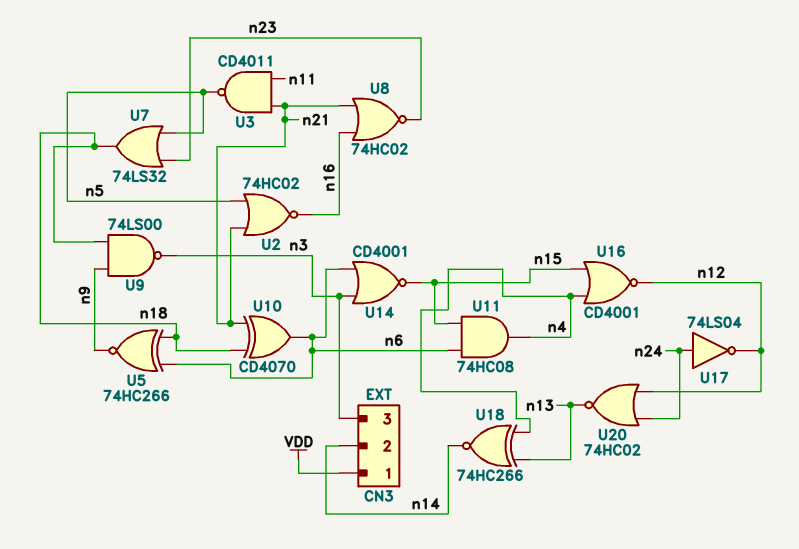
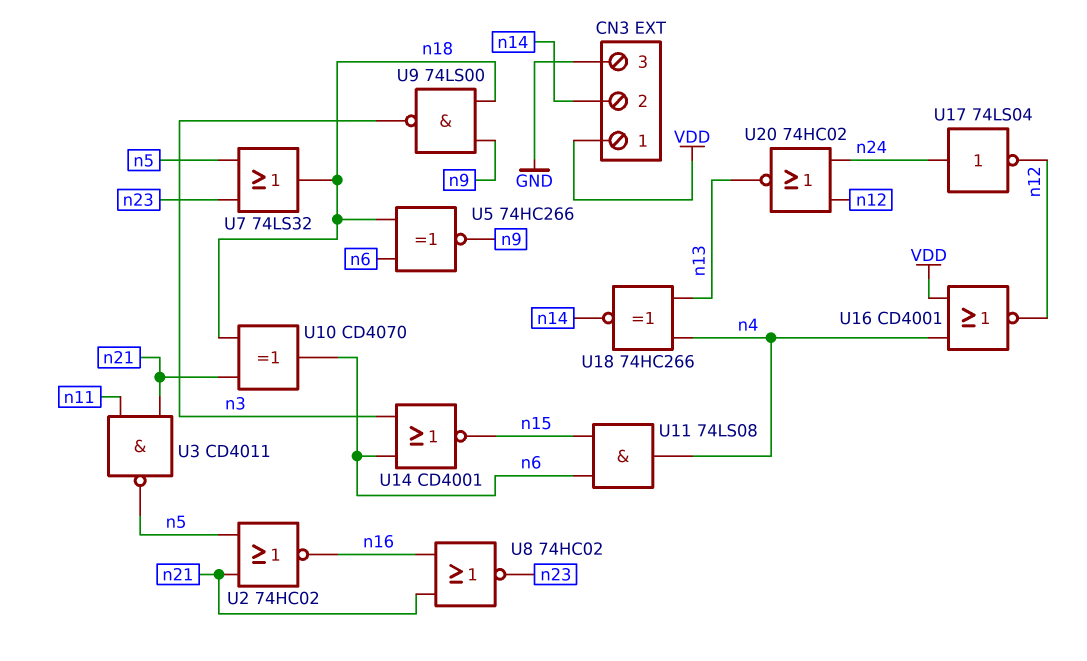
CN3 pin 3: n3 -> GND
U11: AND 74HC08 (in n6, in n15, out n4) -> AND 74LS08 (in n6, in n15, out n4)
U16: NOR CD4001 (in n4, in n15, out n12) -> NOR CD4001 (in VDD, in n4, out n12)

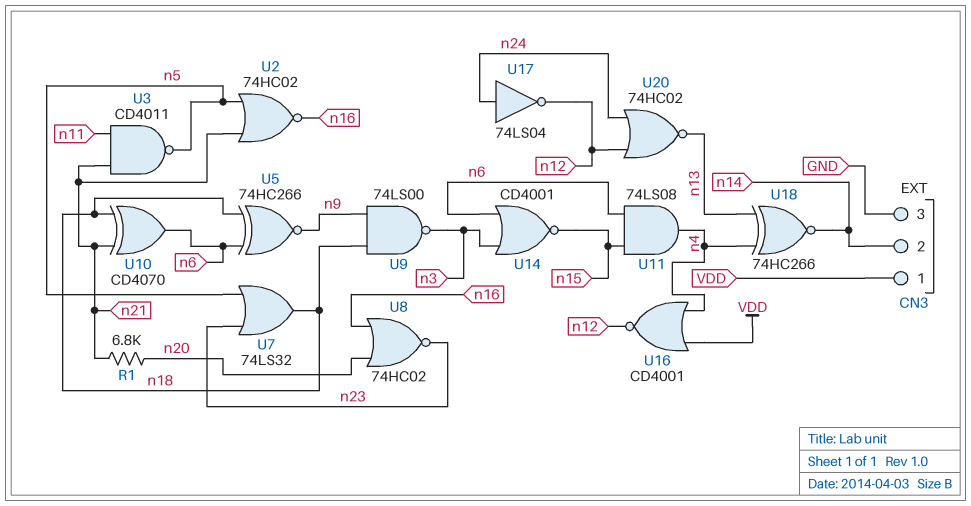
R1: none -> 6.8k (n20, n21)
U8: NOR 74HC02 (in n16, in n21, out n23) -> NOR 74HC02 (in n16, in n20, out n23)

